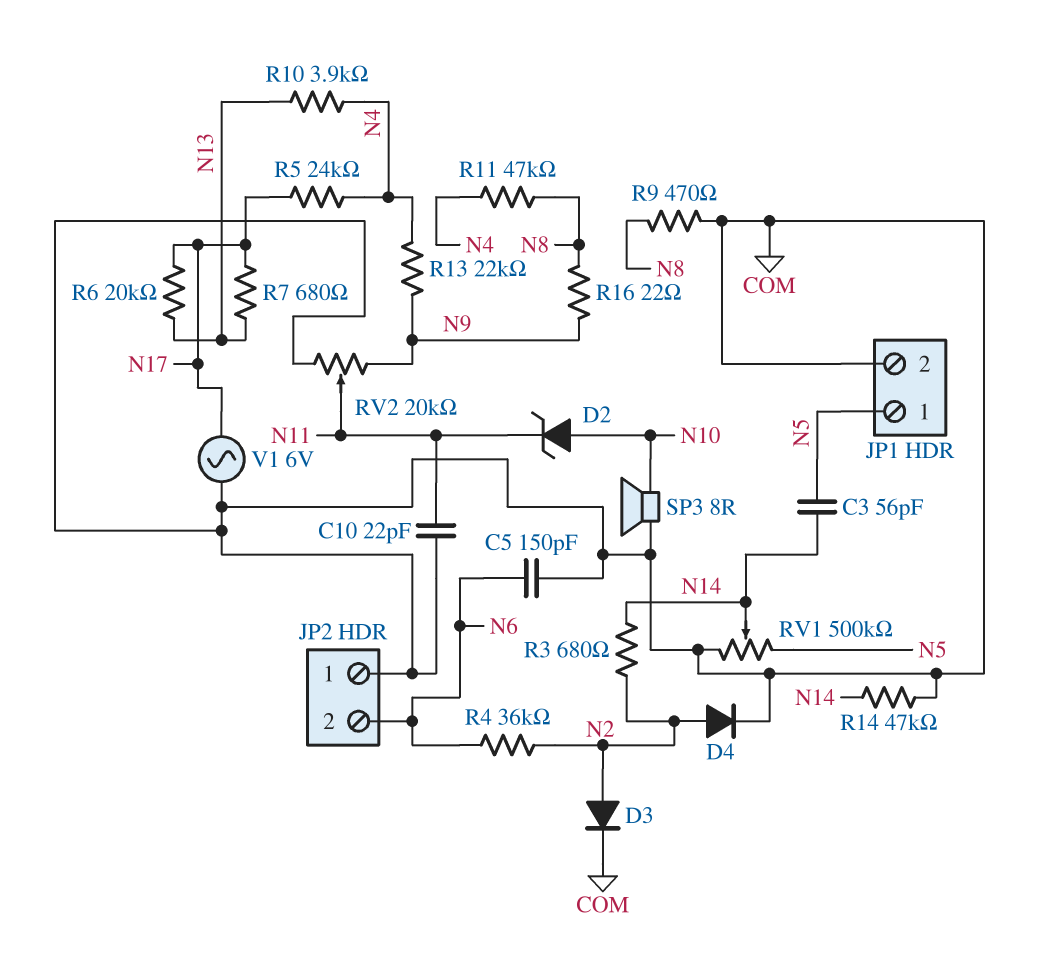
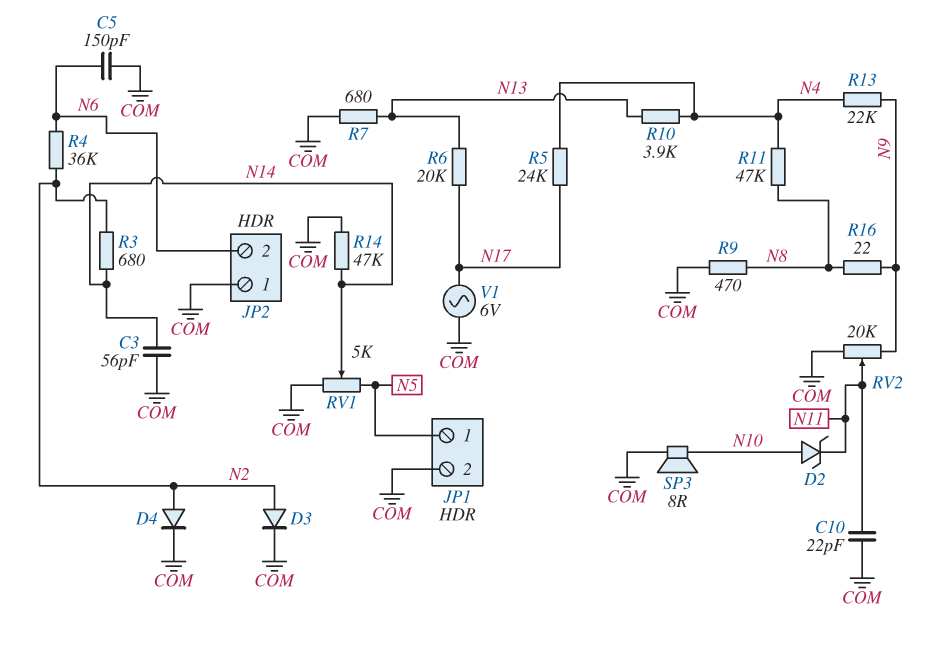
C3: 56pF (N5, N14) -> 56pF (COM, N14)
R7: 680 (N13, N17) -> 680 (COM, N13)
RV1: 500k (COM, N5, wiper N14) -> 5k (COM, N5, wiper N14)

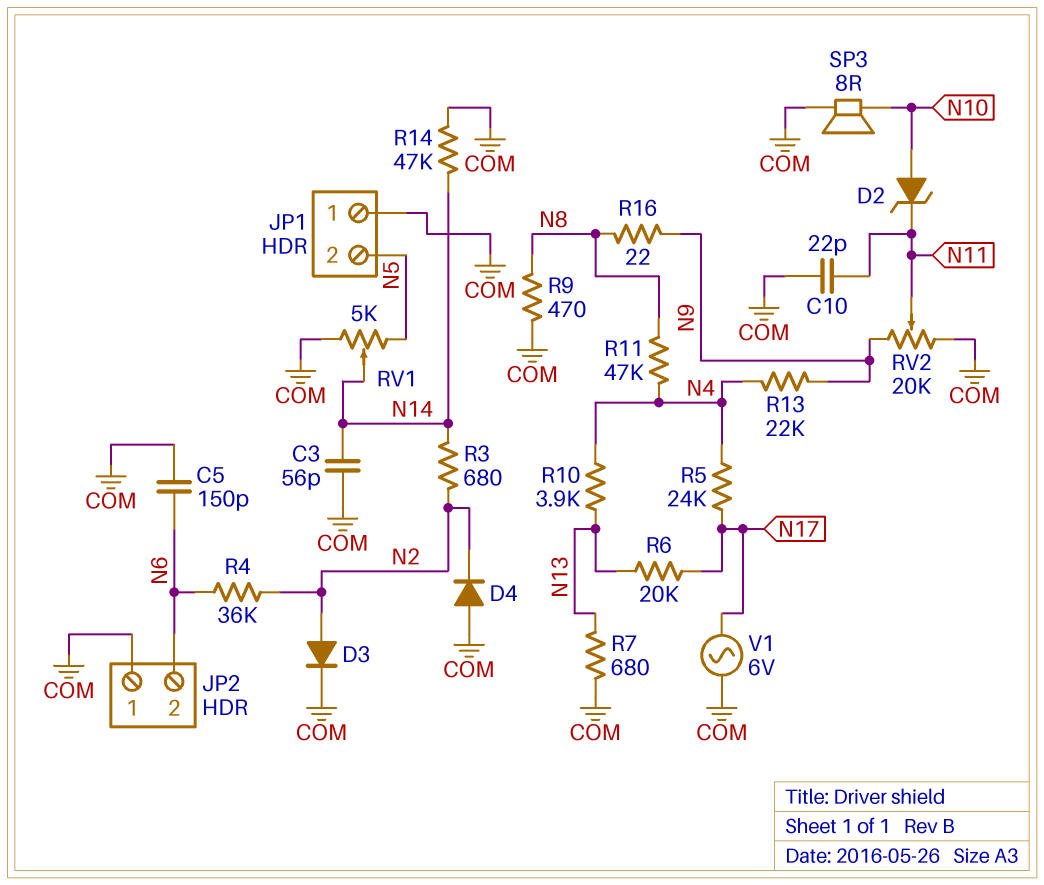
D4: diode (A N2, K COM) -> diode (A COM, K N2)
JP1 pin 1: N5 -> COM
JP1 pin 2: COM -> N5

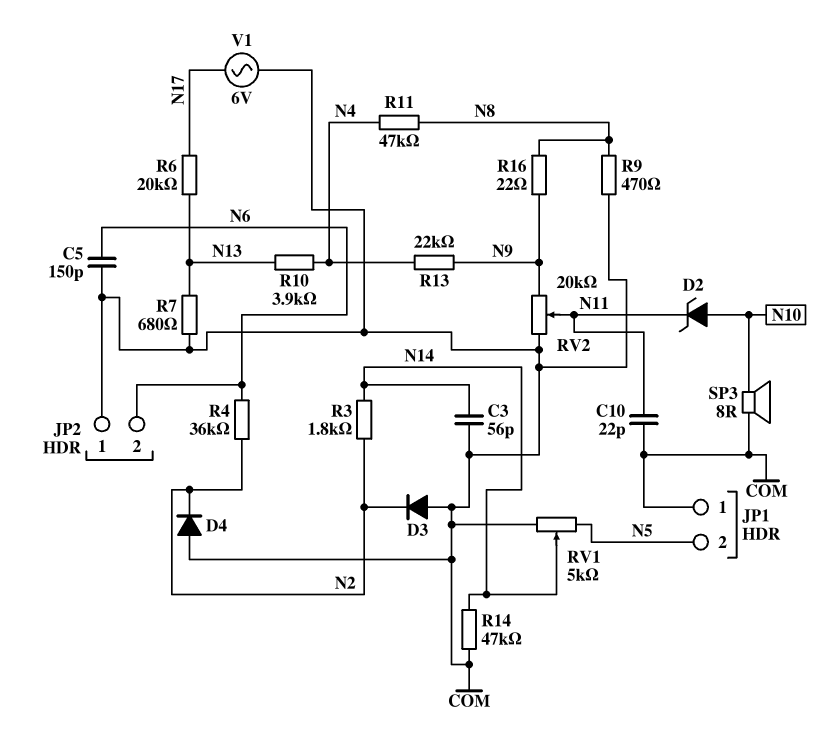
D3: diode (A N2, K COM) -> diode (A COM, K N2)
R3: 680 (N2, N14) -> 1.8k (N2, N14)
R5: 24k (N4, N17) -> none

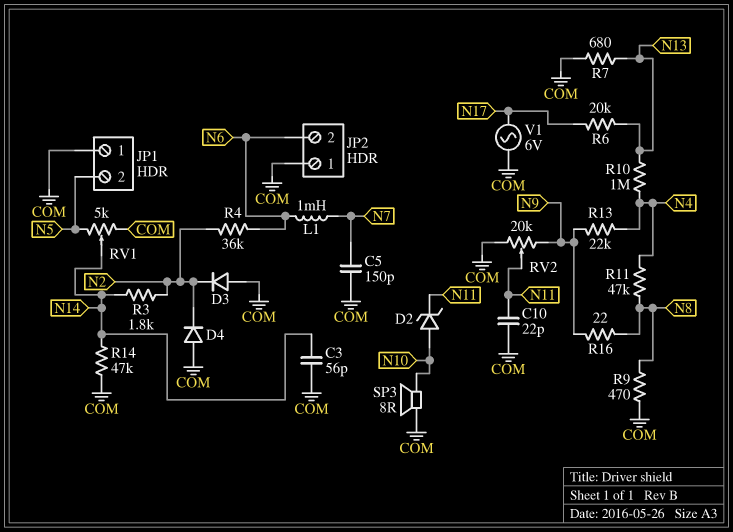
C5: 150pF (COM, N6) -> 150pF (COM, N7)
L1: none -> 1mH (N6, N7)
R10: 3.9k (N4, N13) -> 1M (N4, N13)

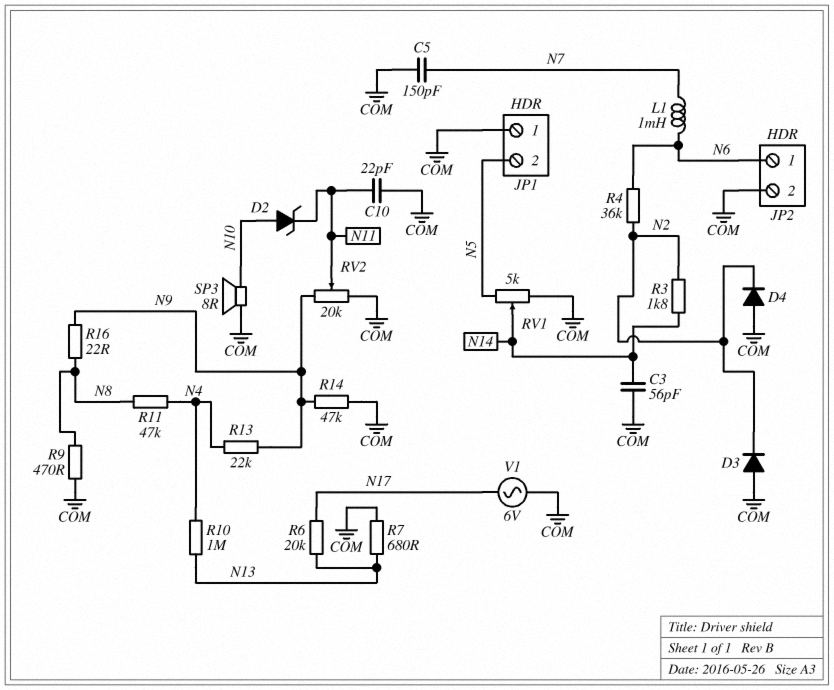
JP2 pin 1: COM -> N6
JP2 pin 2: N6 -> COM
R14: 47k (COM, N14) -> 47k (COM, N9)

